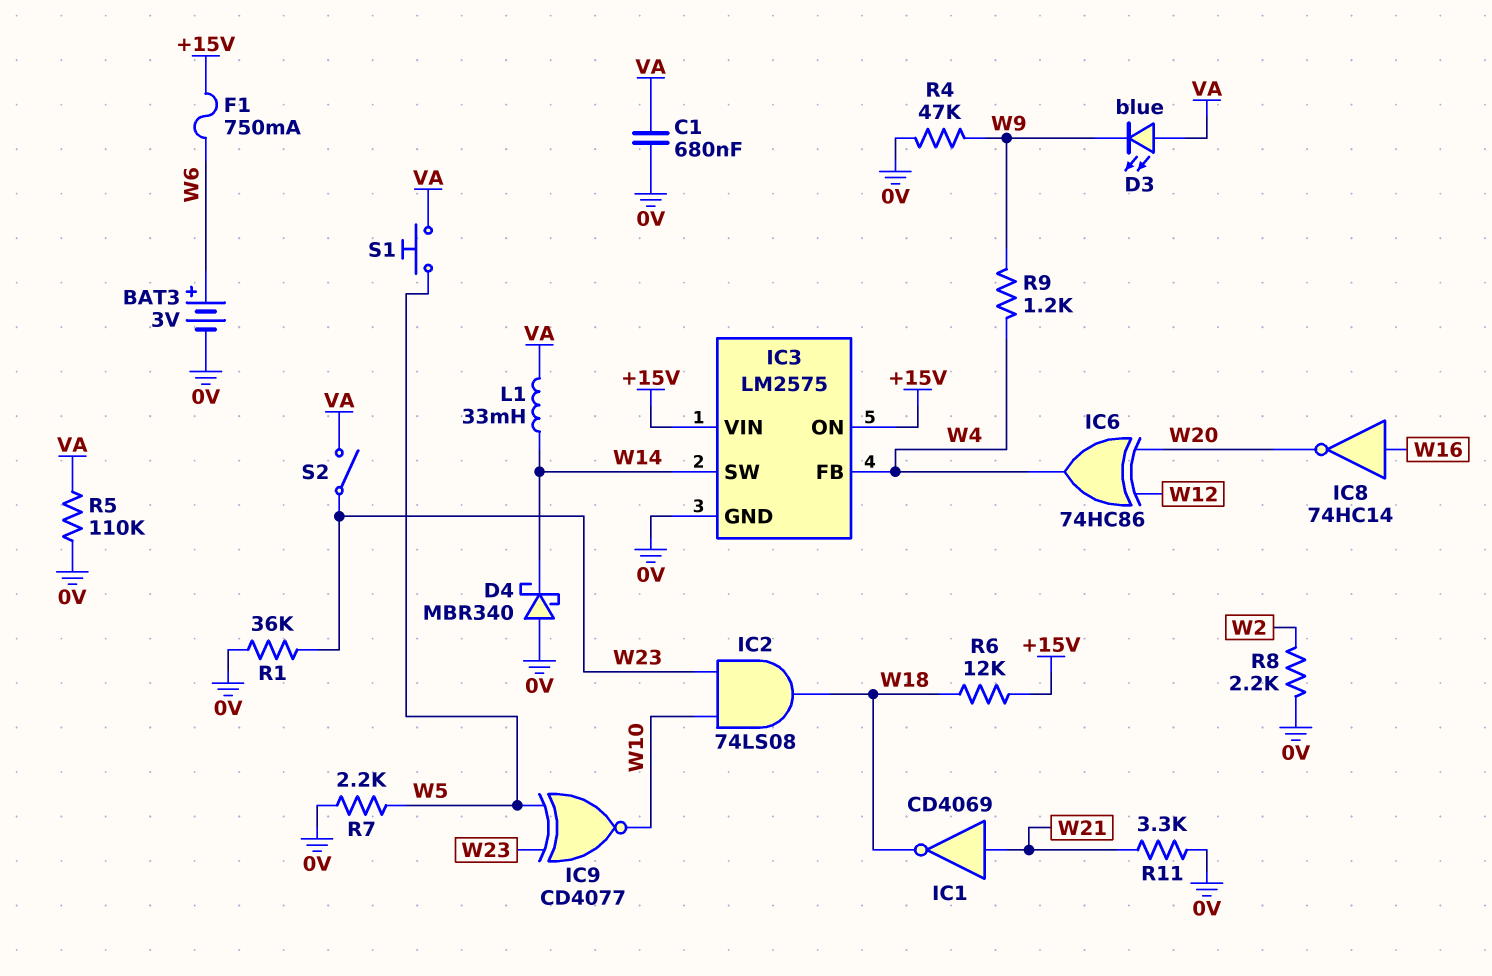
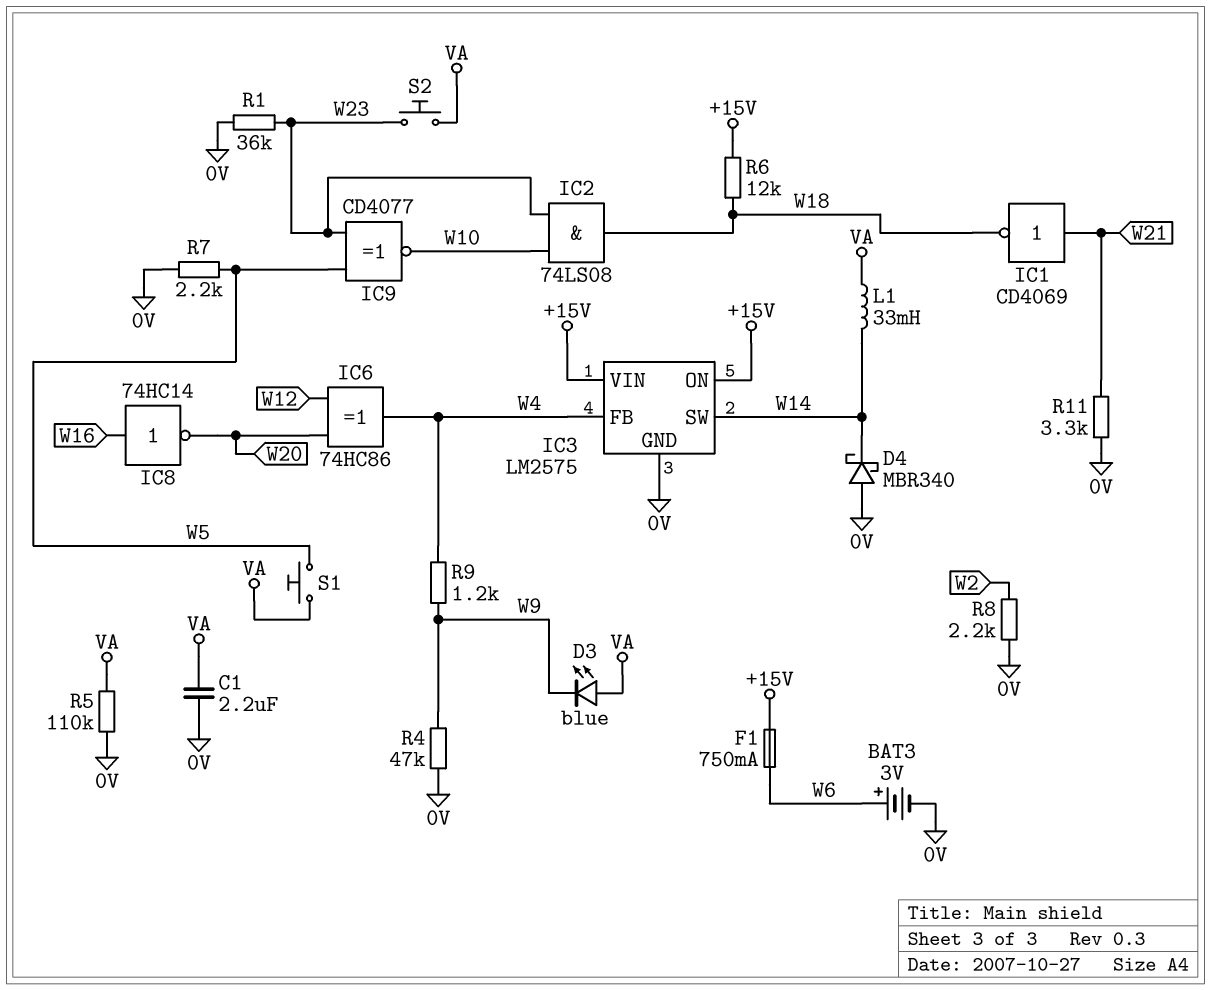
C1: 680nF (0V, VA) -> 2.2uF (0V, VA)
S2: switch (VA, W23) -> button (VA, W23)

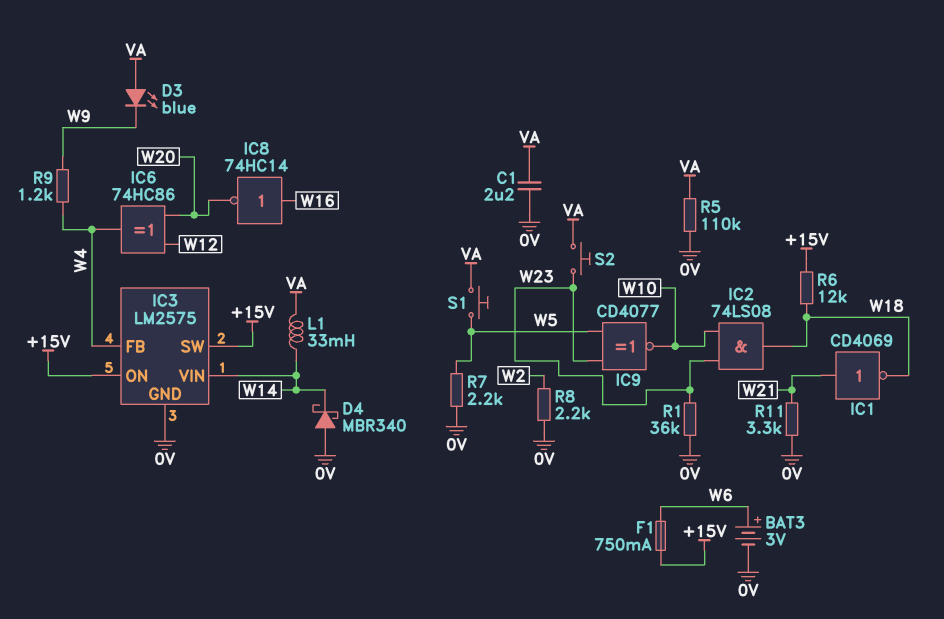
IC3 pin SW: W14 -> +15V
IC3 pin VIN: +15V -> W14
R4: 47k (0V, W9) -> none

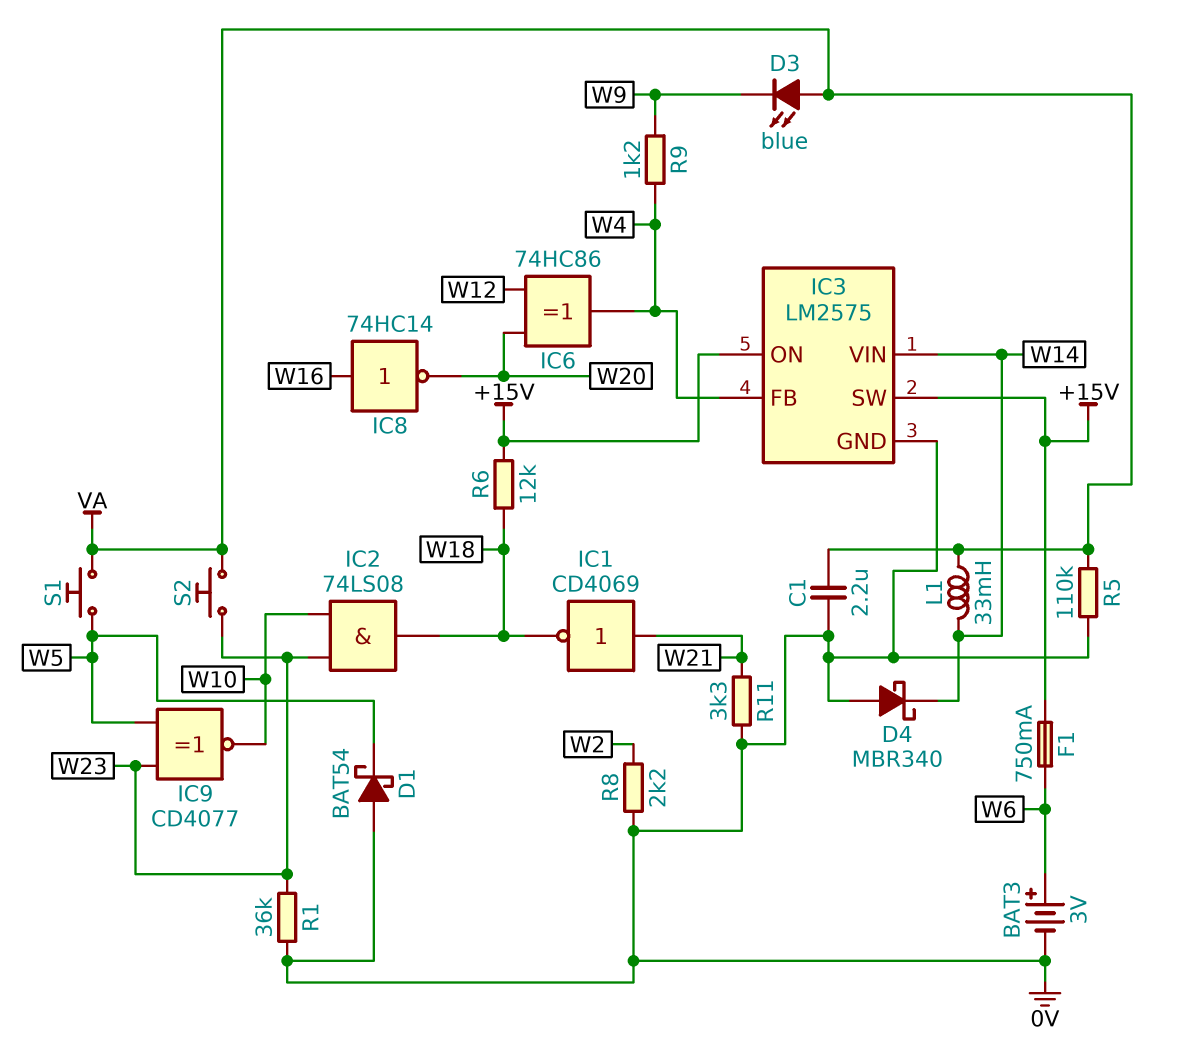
D1: none -> schottky BAT54 (A 0V, K W5)
R7: 2.2k (0V, W5) -> none

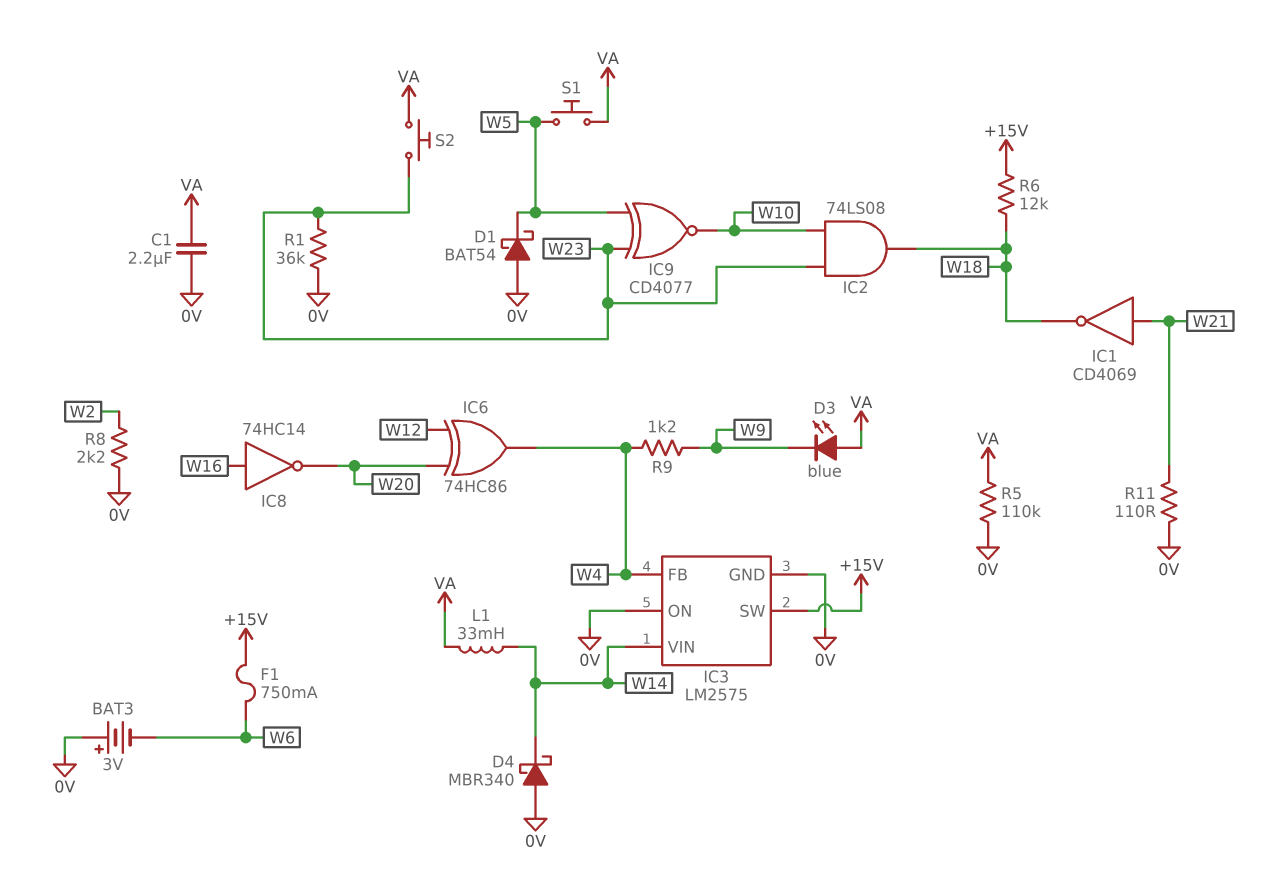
BAT3: 3V (plus W6, minus 0V) -> 3V (plus 0V, minus W6)
IC3 pin ON: +15V -> 0V
R11: 3.3k (0V, W21) -> 110 (0V, W21)

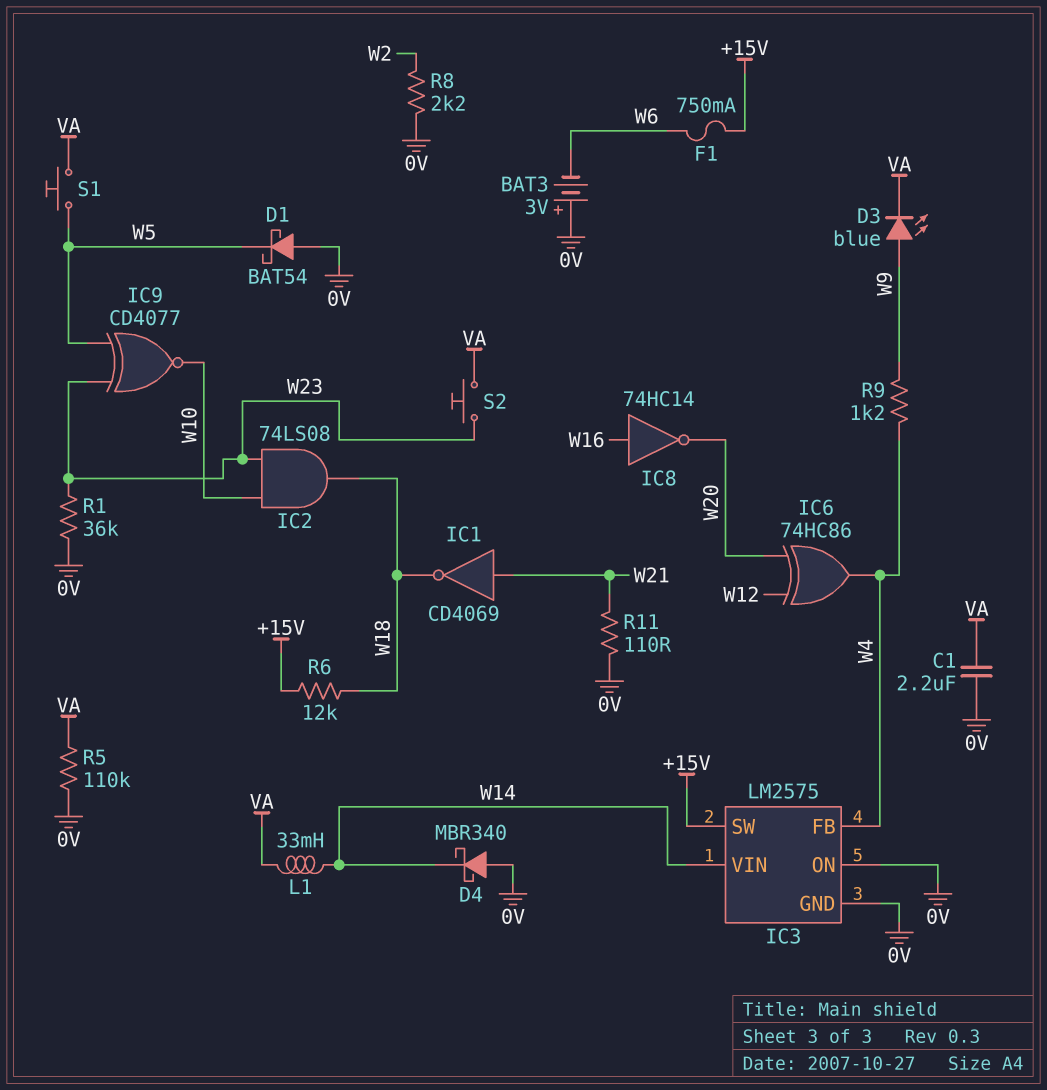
D3: LED blue (A VA, K W9) -> LED blue (A W9, K VA)

